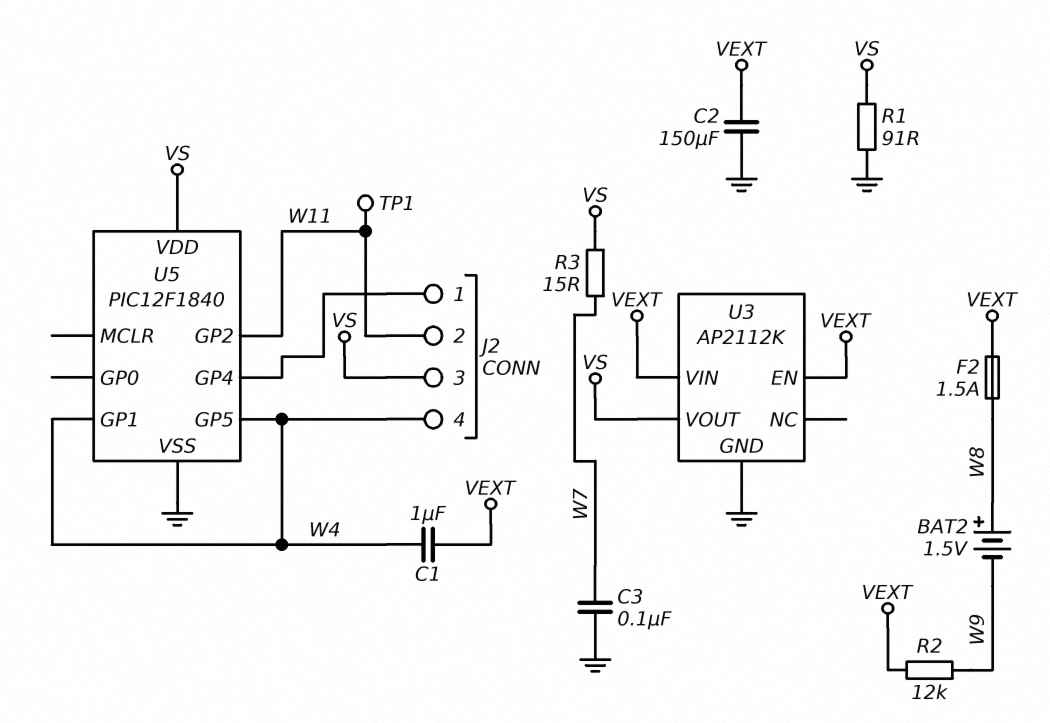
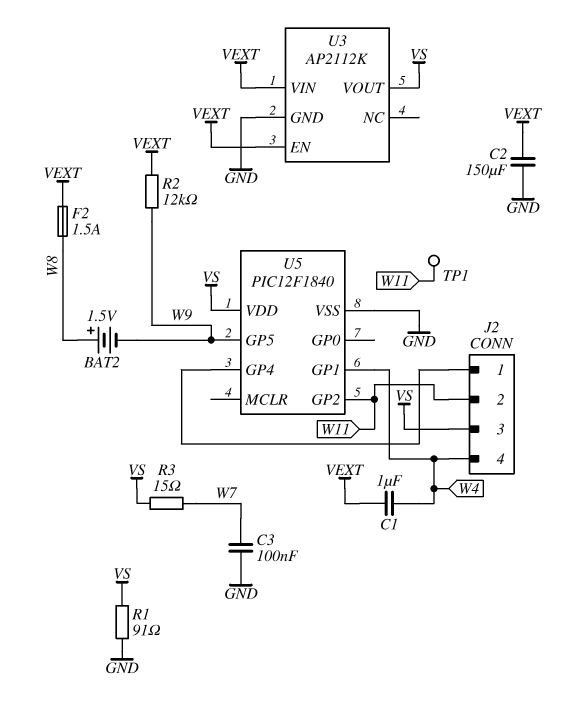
U5 pin GP5: W4 -> W9

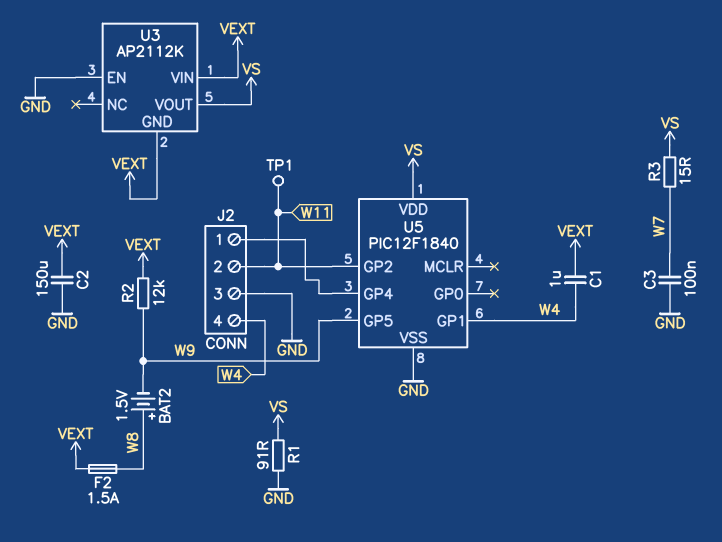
J2 pin 3: VS -> GND
U3 pin EN: VEXT -> GND
U3 pin GND: GND -> VEXT

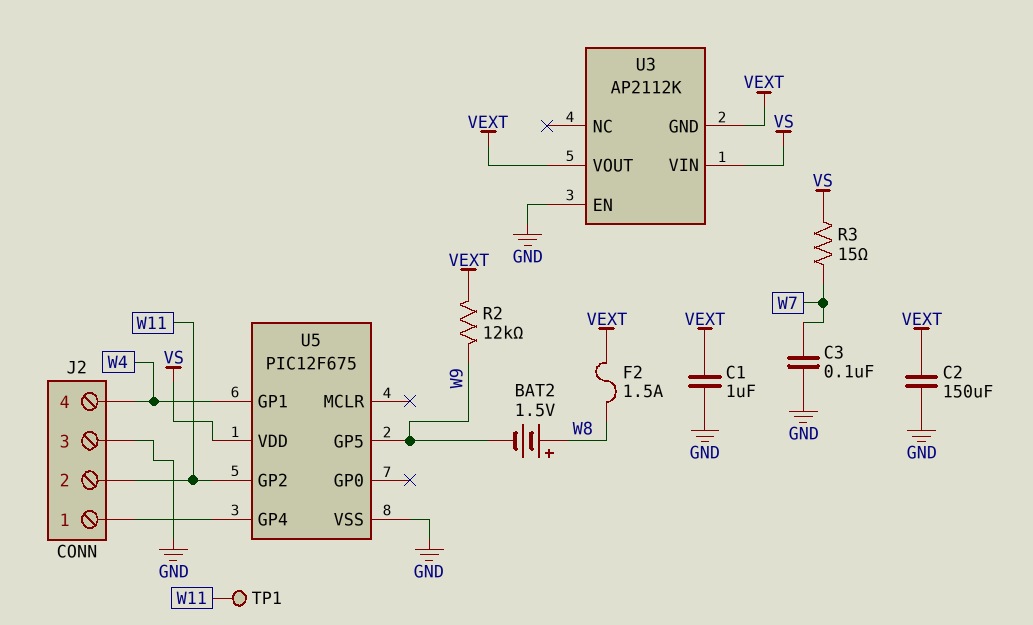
C1: 1uF (VEXT, W4) -> 1uF (GND, VEXT)
R1: 91 (GND, VS) -> none
U3 pin VIN: VEXT -> VS
U3 pin VOUT: VS -> VEXT
U5: PIC12F1840 -> PIC12F675

